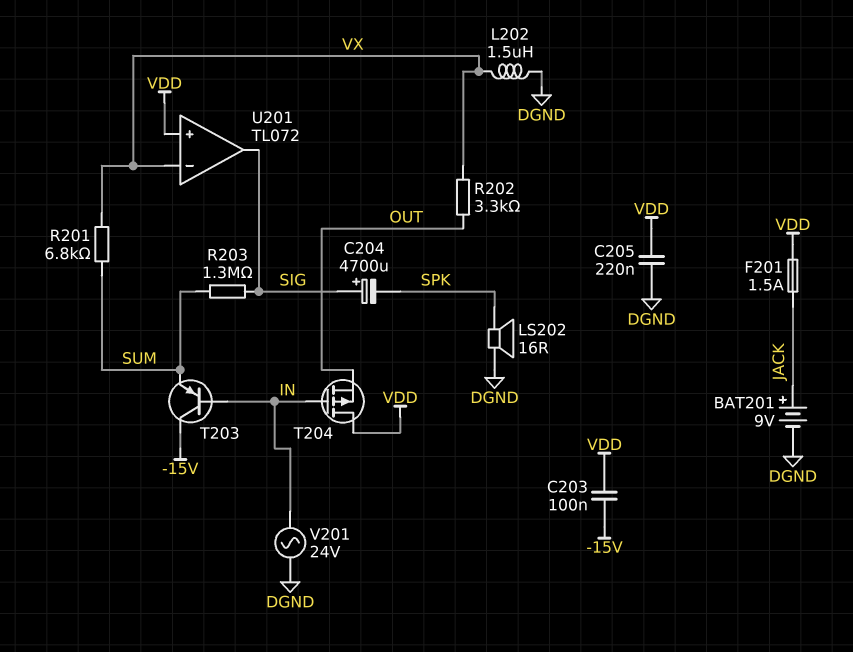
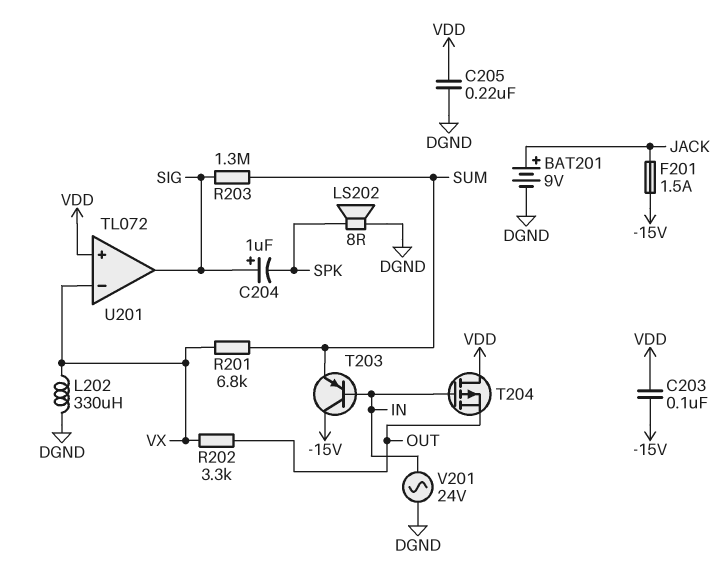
C204: 4700uF (plus SIG, minus SPK) -> 1uF (plus SIG, minus SPK)
F201: 1.5A (JACK, VDD) -> 1.5A (-15V, JACK)
L202: 1.5uH (DGND, VX) -> 330uH (DGND, VX)
LS202: speaker 16R (DGND, SPK) -> speaker 8R (DGND, SPK)

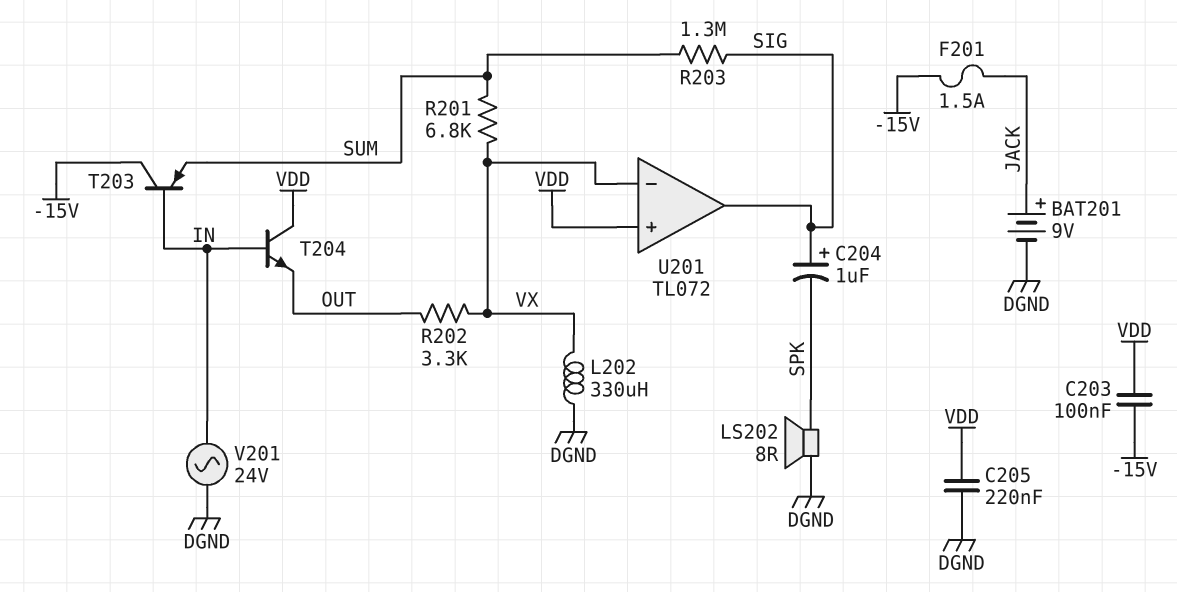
T204: PMOS (G IN, D VDD, S OUT) -> NPN (B IN, C VDD, E OUT)

